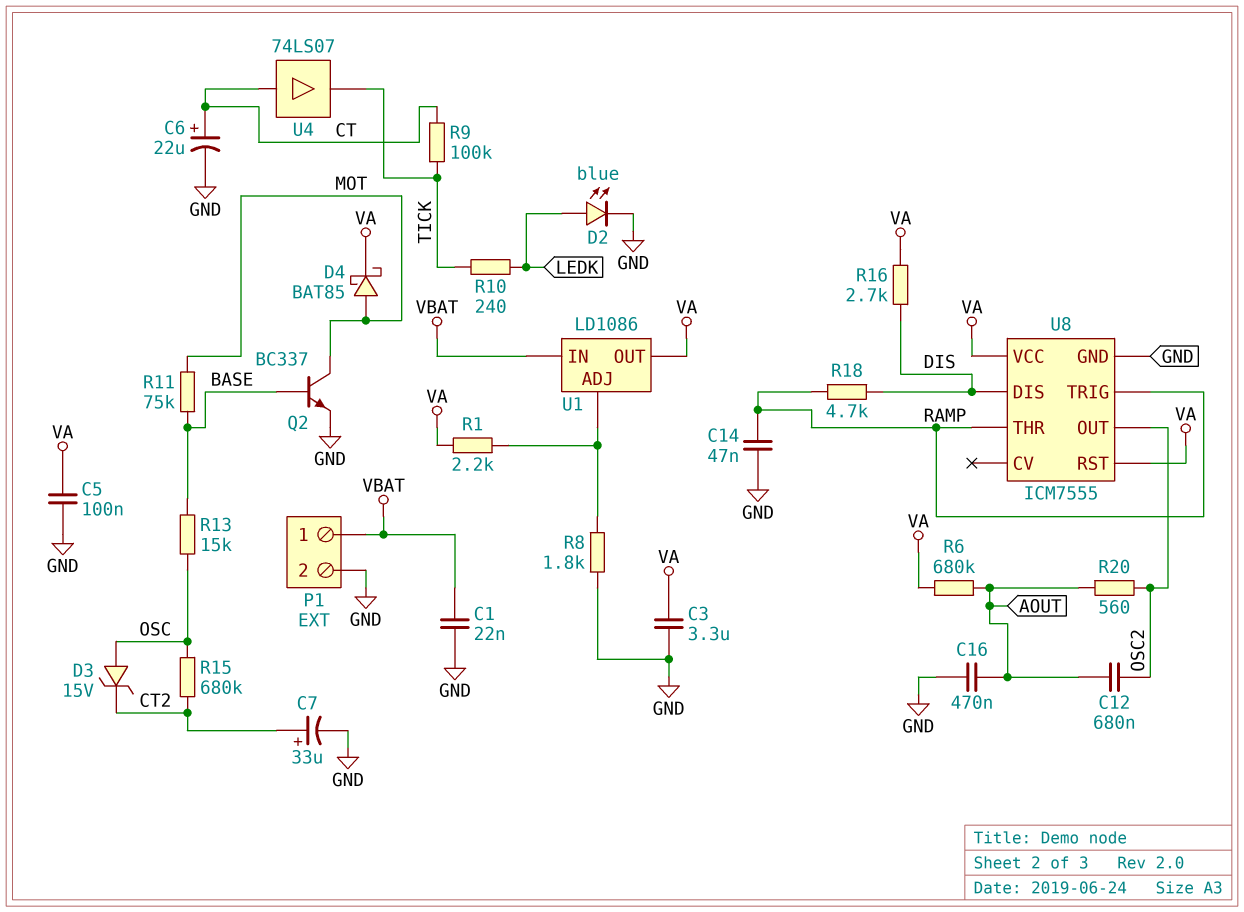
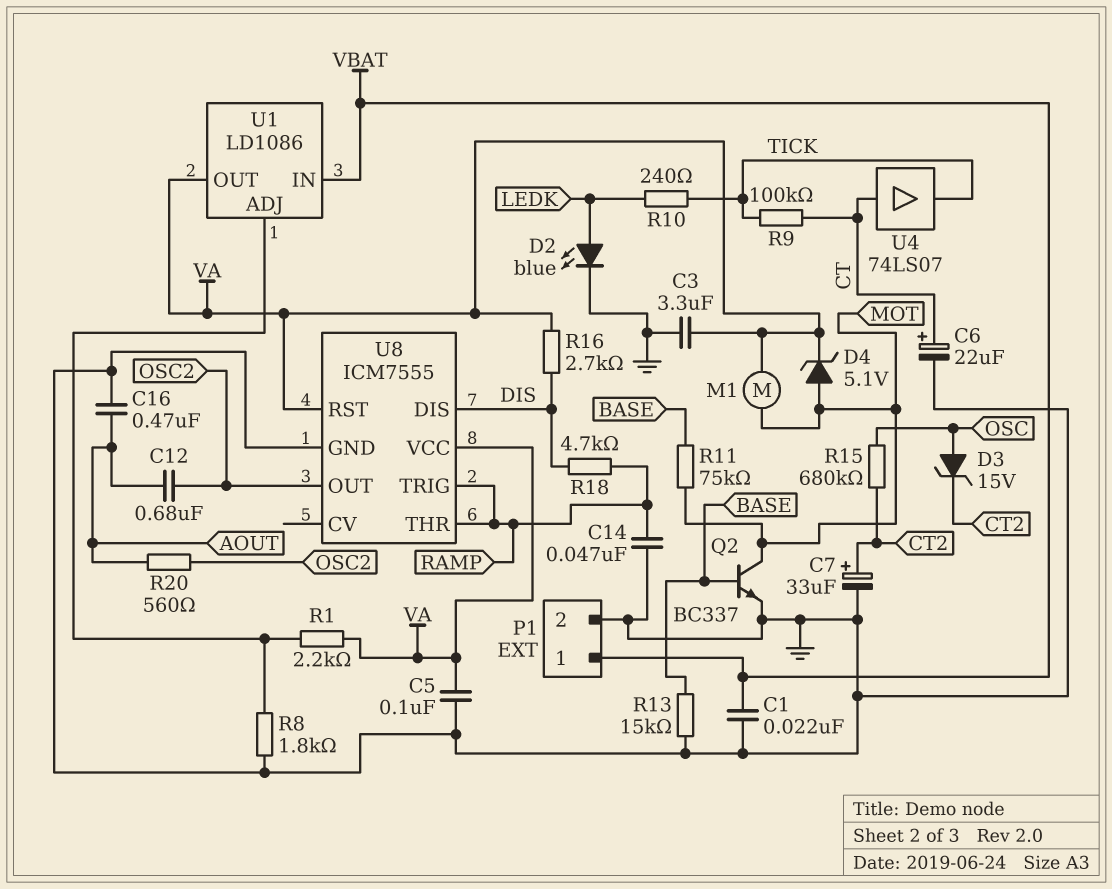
D4: schottky BAT85 (A MOT, K VA) -> zener 5.1V (A MOT, K VA)
M1: none -> motor (MOT, VA)
R6: 680k (AOUT, VA) -> none
R13: 15k (BASE, OSC) -> 15k (BASE, GND)

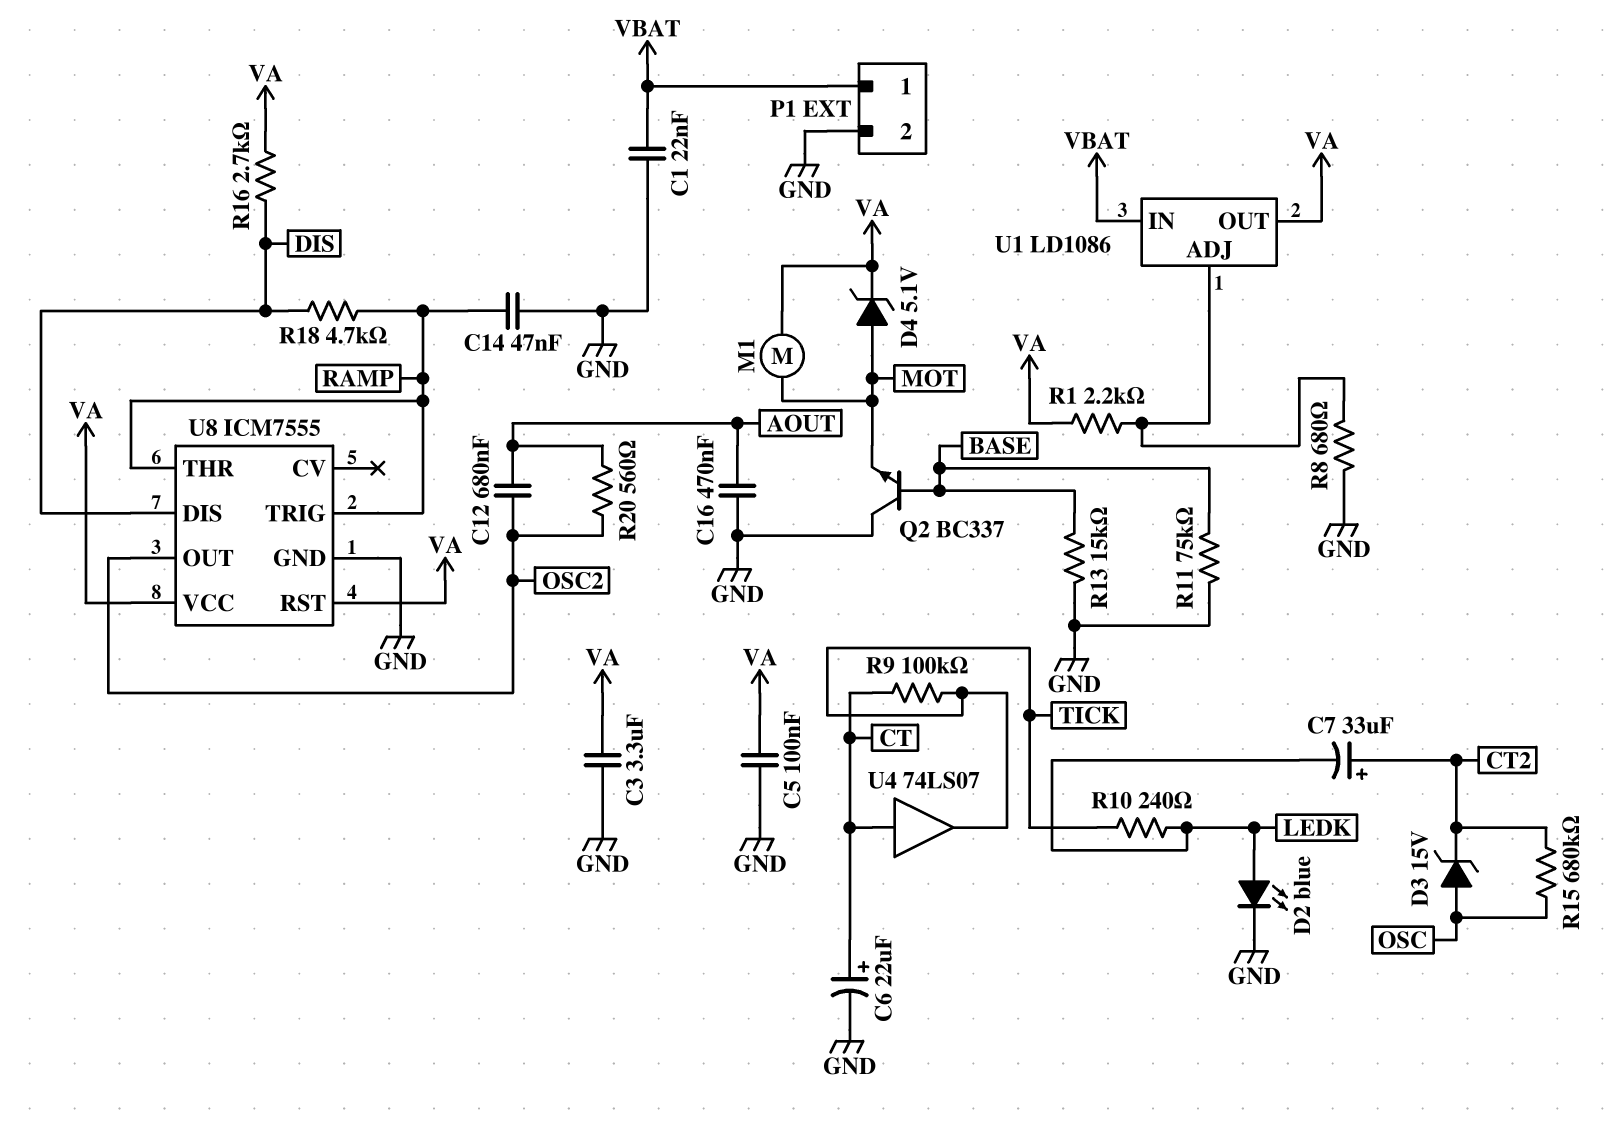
C7: 33uF (plus CT2, minus GND) -> 33uF (plus CT2, minus LEDK)
Q2: NPN BC337 (B BASE, C MOT, E GND) -> NPN BC337 (B BASE, C GND, E MOT)
R8: 1.8k (GND, U1/ADJ) -> 680 (GND, U1/ADJ)
R11: 75k (BASE, MOT) -> 75k (BASE, GND)

